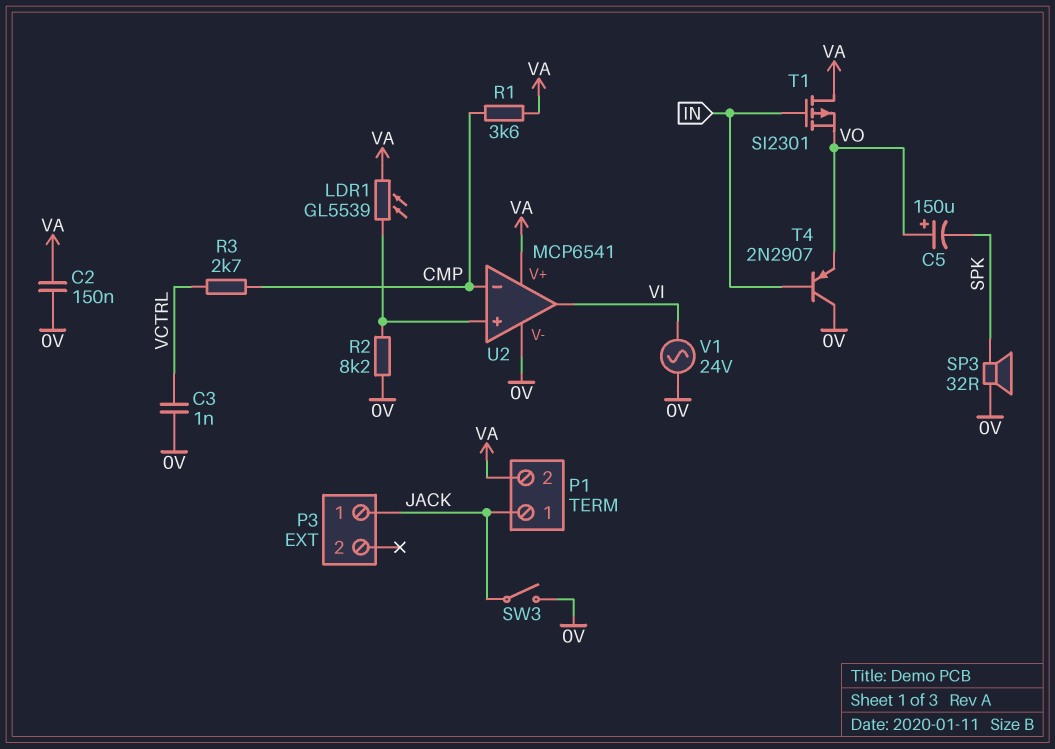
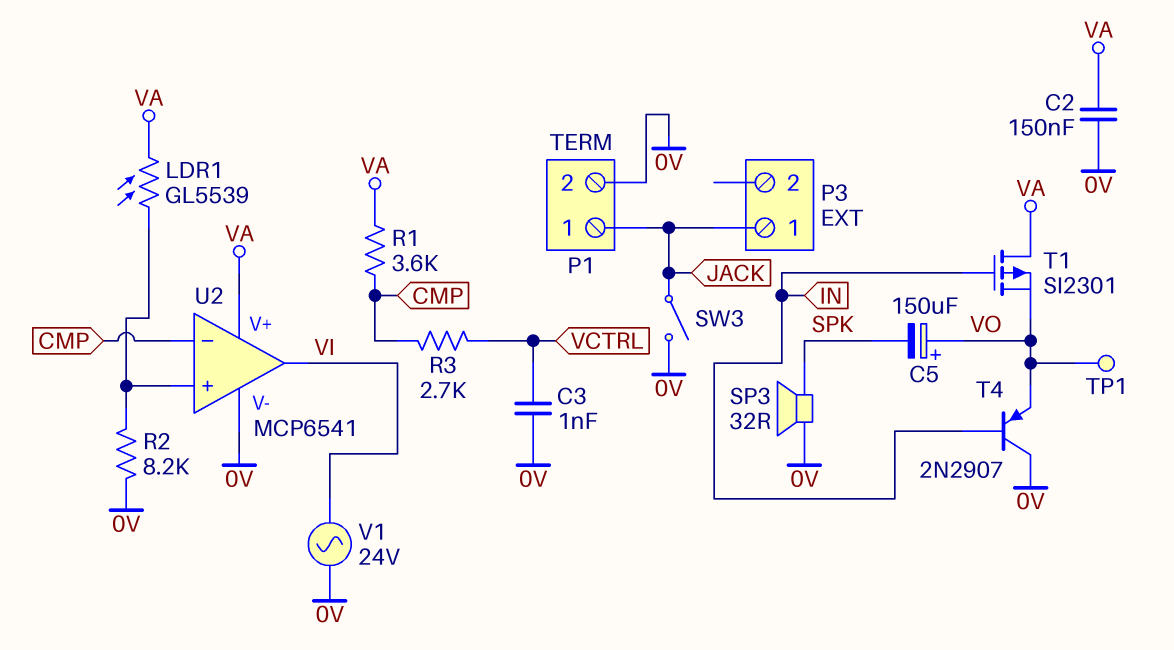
P1 pin 2: VA -> 0V
TP1: none -> test point (VO)

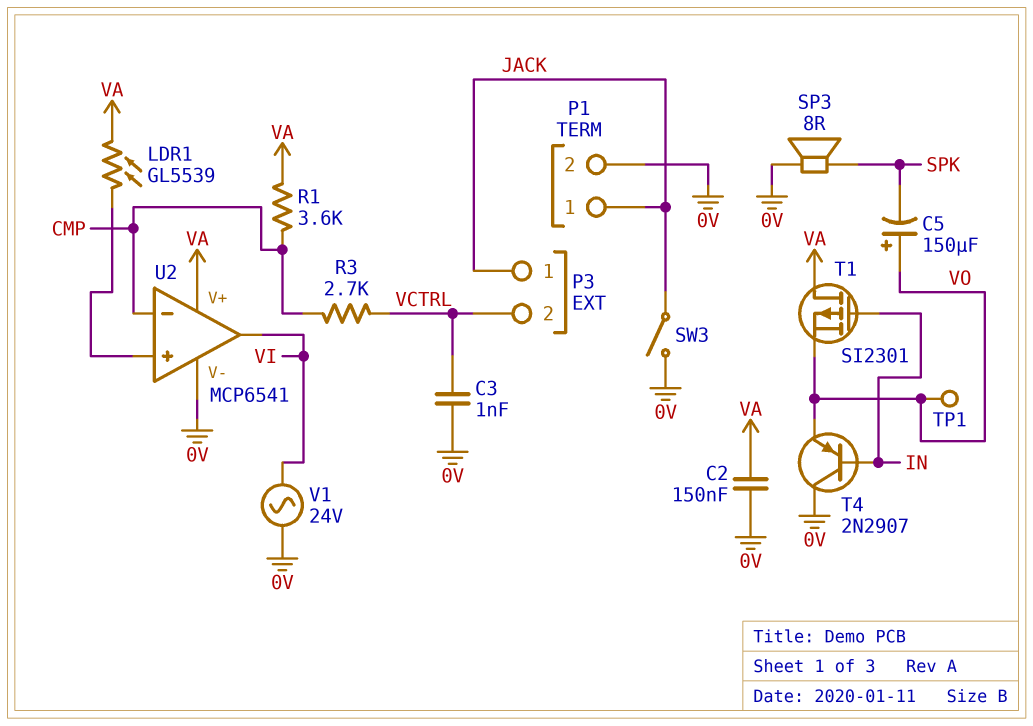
P3 pin 2: none -> VCTRL
R2: 8.2k (0V, U2/in+) -> none
SP3: speaker 32R (0V, SPK) -> speaker 8R (0V, SPK)

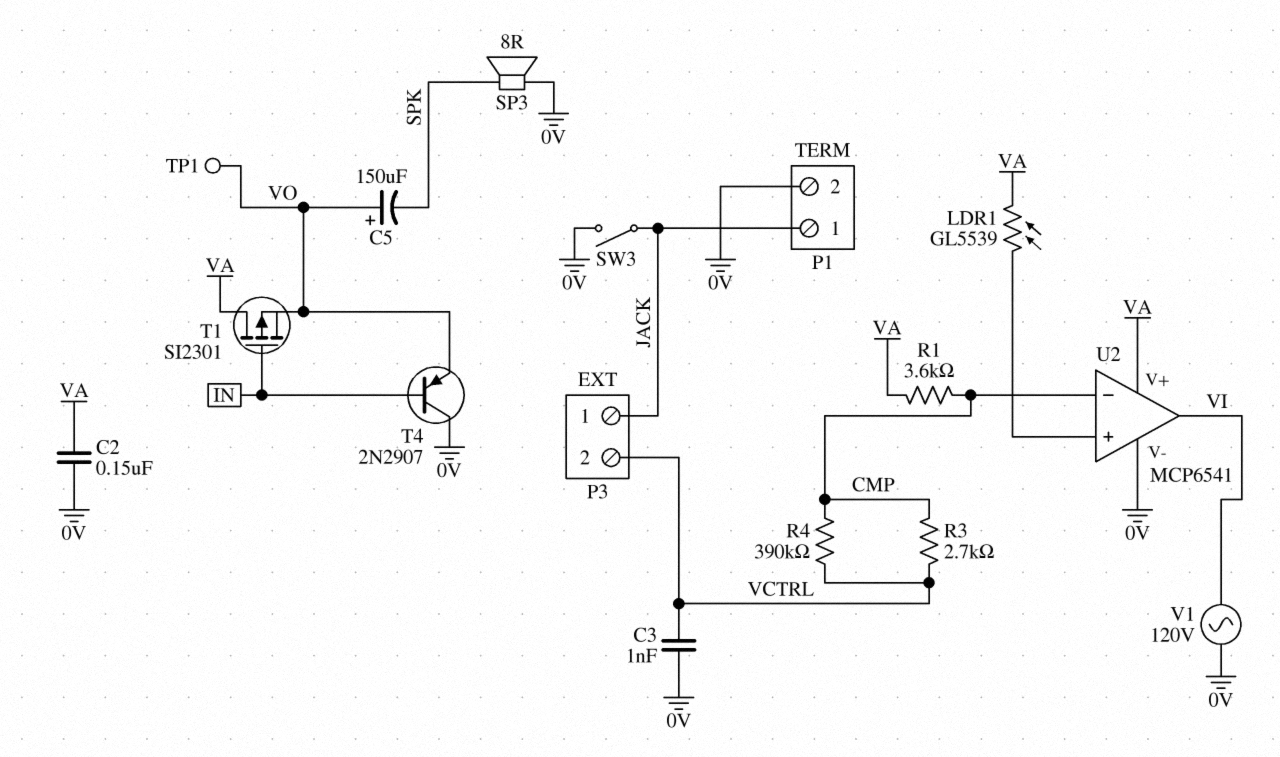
R4: none -> 390k (CMP, VCTRL)
V1: AC 24V (0V, VI) -> AC 120V (0V, VI)

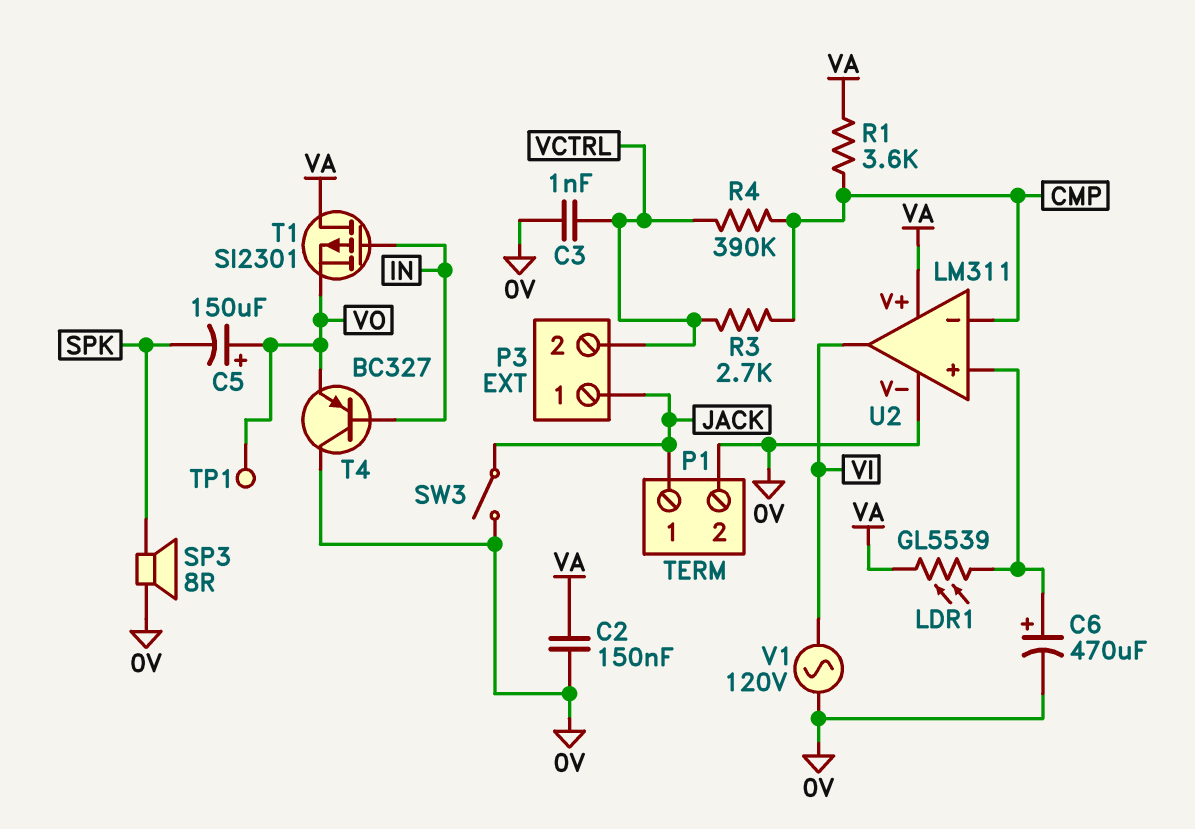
C6: none -> 470uF (plus U2/in+, minus 0V)
T4: PNP 2N2907 (B IN, C 0V, E VO) -> PNP BC327 (B IN, C 0V, E VO)
U2: MCP6541 -> LM311

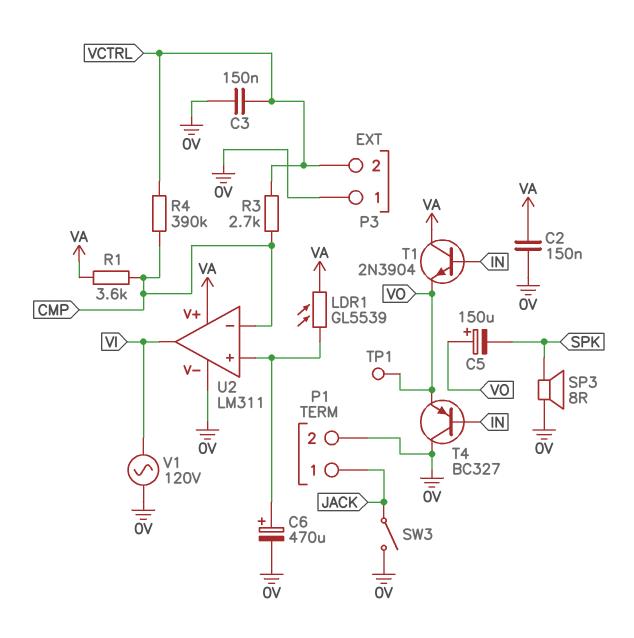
C3: 1nF (0V, VCTRL) -> 150nF (0V, VCTRL)
P3 pin 1: JACK -> 0V
T1: PMOS SI2301 (G IN, D VA, S VO) -> NPN 2N3904 (B IN, C VA, E VO)

